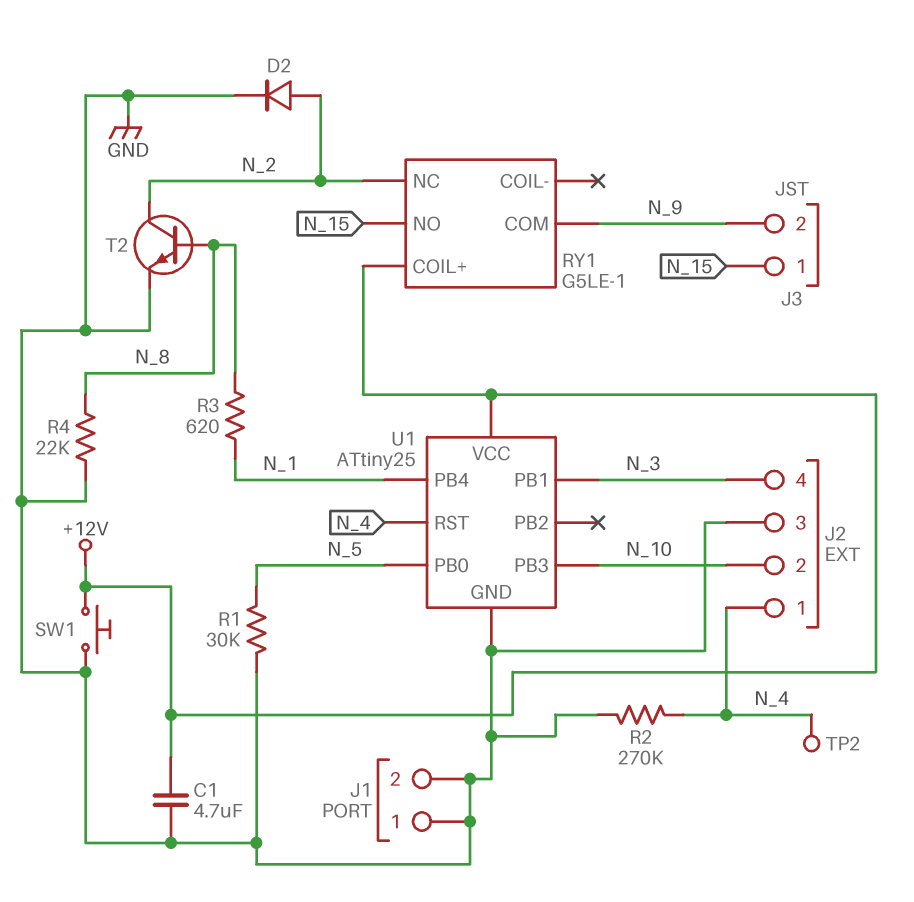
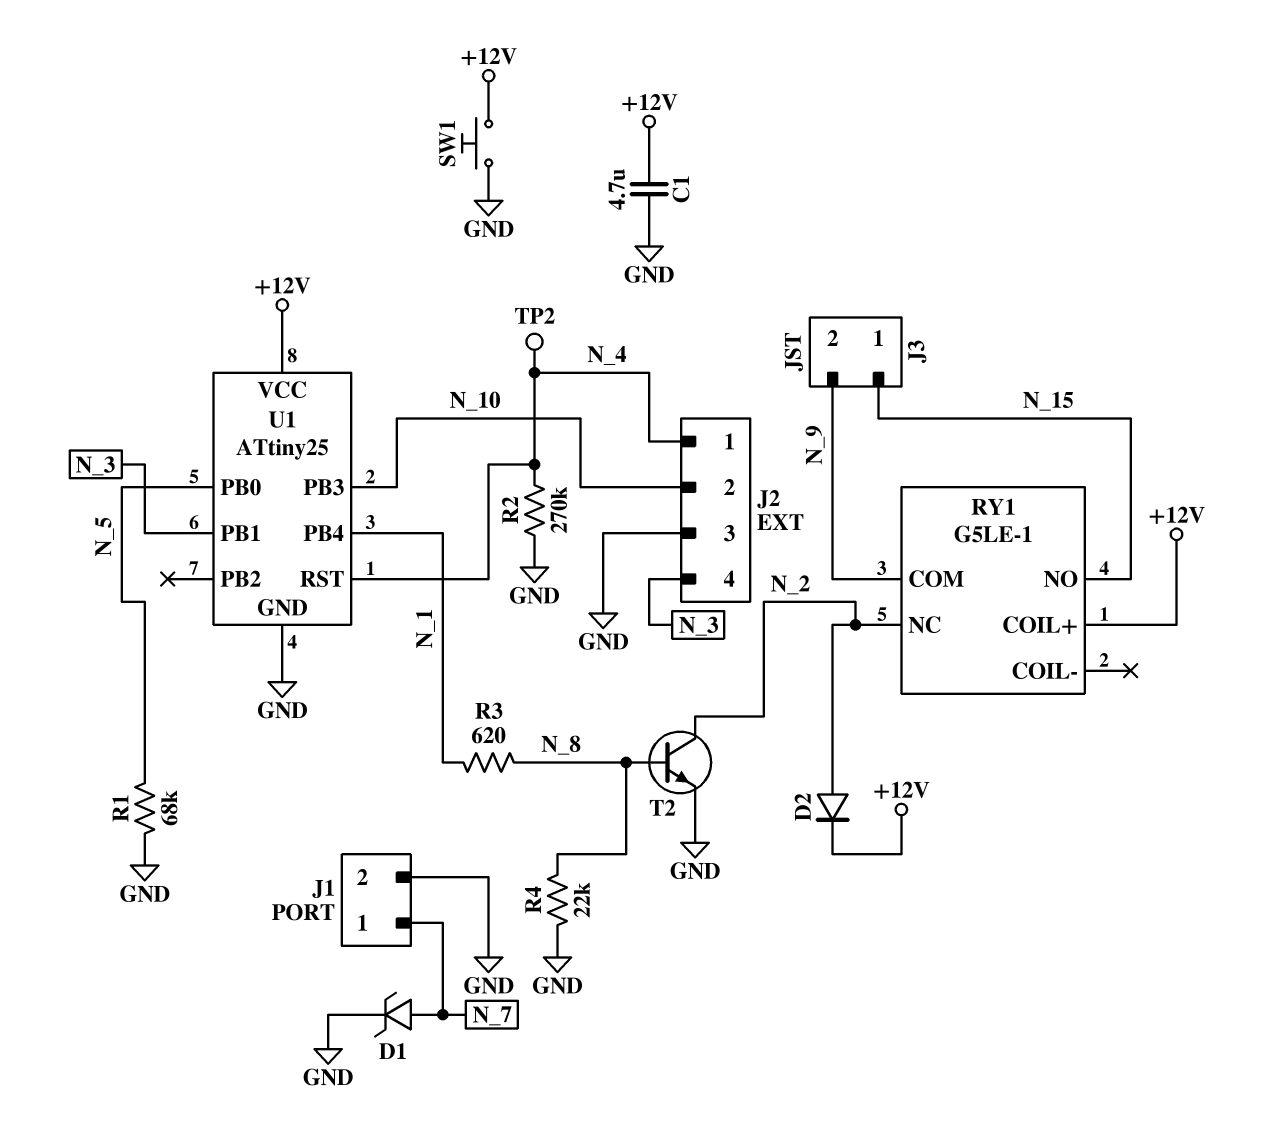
D1: none -> zener (A N_7, K GND)
D2: diode (A N_2, K GND) -> diode (A N_2, K +12V)
J1 pin 1: GND -> N_7
R1: 30k (GND, N_5) -> 68k (GND, N_5)

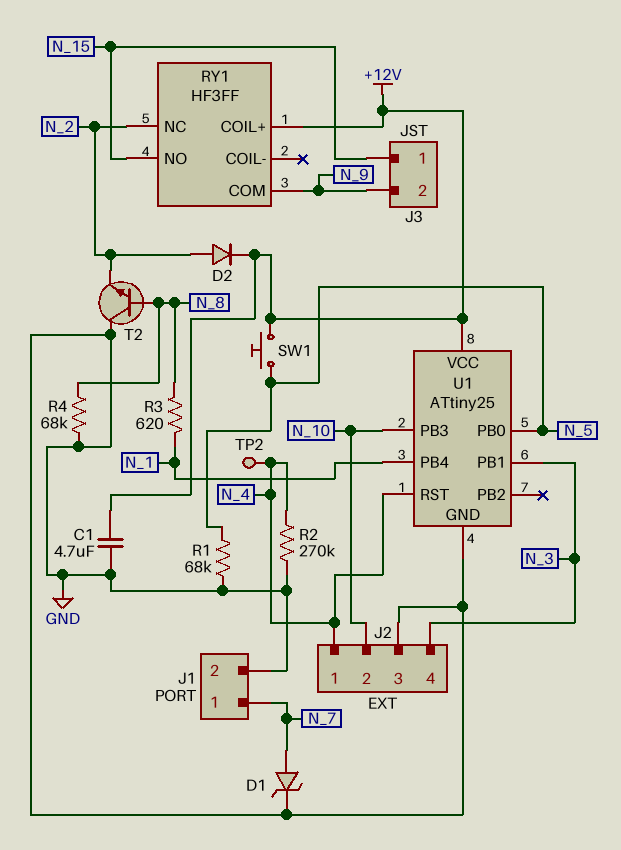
R4: 22k (GND, N_8) -> 68k (GND, N_8)
RY1: G5LE-1 -> HF3FF
SW1: button (+12V, GND) -> button (+12V, N_5)
T2: NPN (B N_8, C N_2, E GND) -> NPN (B N_8, C GND, E N_2)

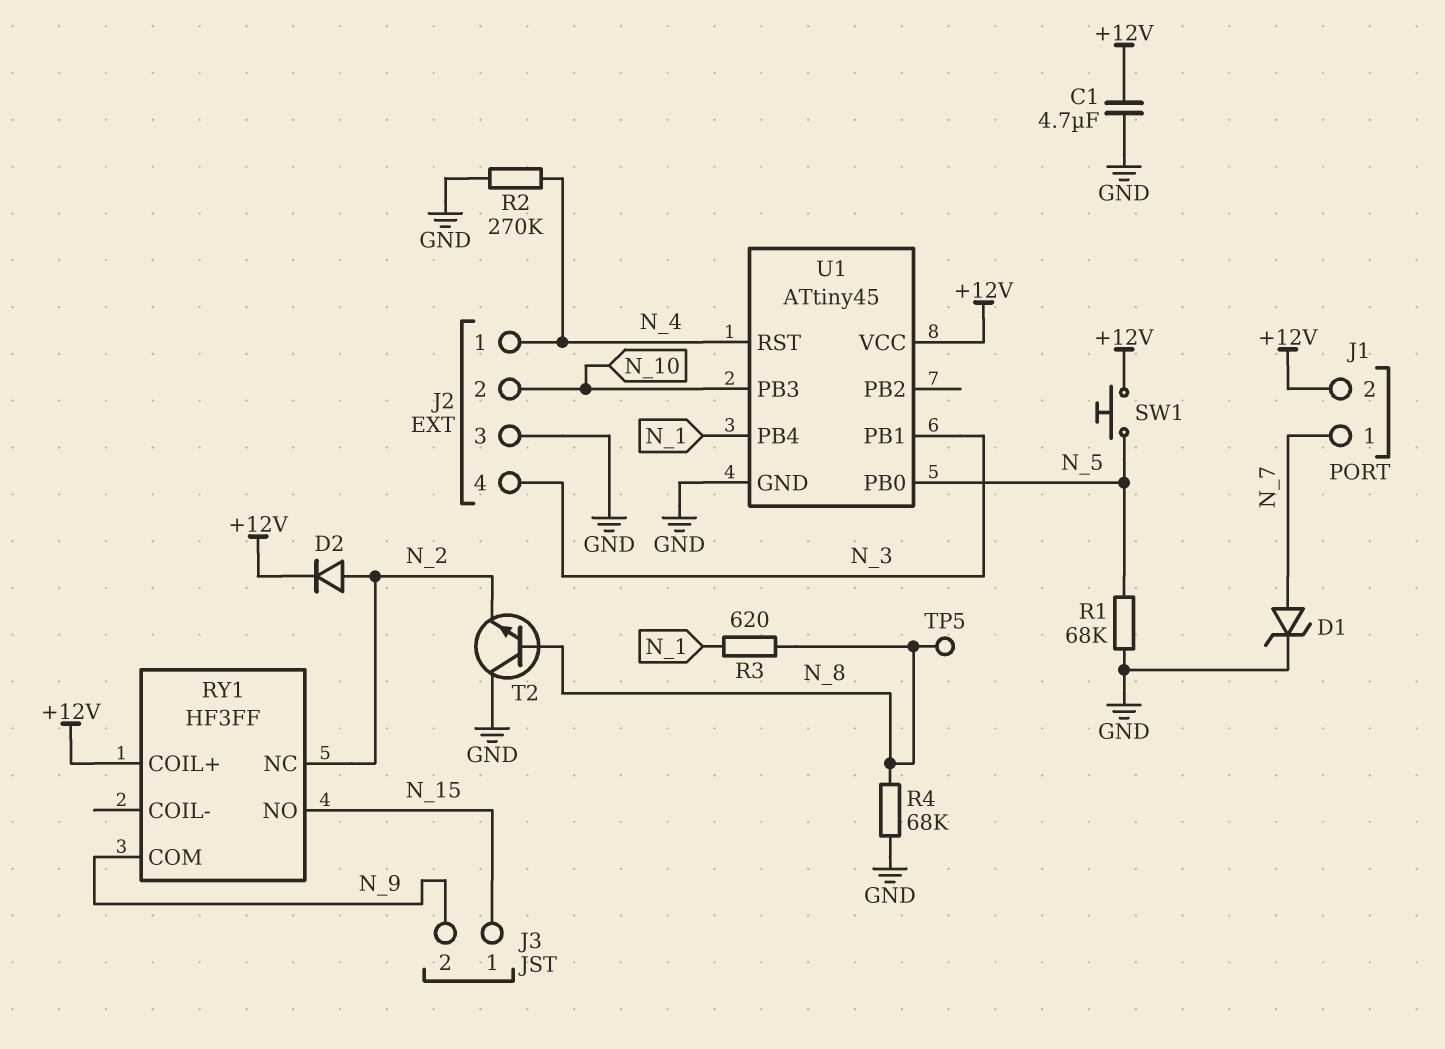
J1 pin 2: GND -> +12V
TP2: test point (N_4) -> none
TP5: none -> test point (N_8)
U1: ATtiny25 -> ATtiny45

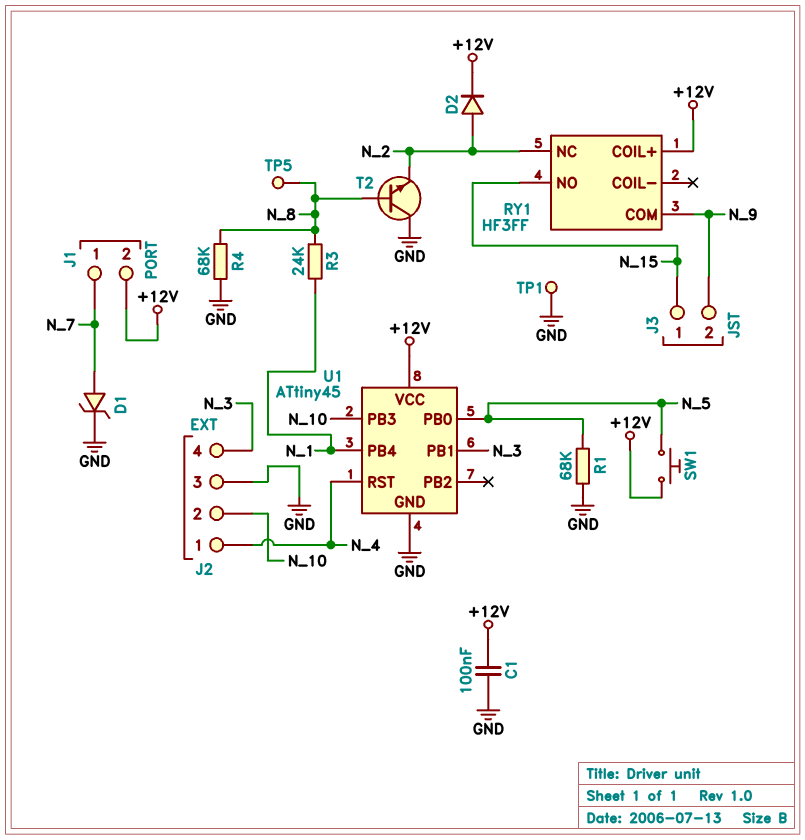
C1: 4.7uF (+12V, GND) -> 100nF (+12V, GND)
R2: 270k (GND, N_4) -> none
R3: 620 (N_1, N_8) -> 24k (N_1, N_8)
TP1: none -> test point (GND)

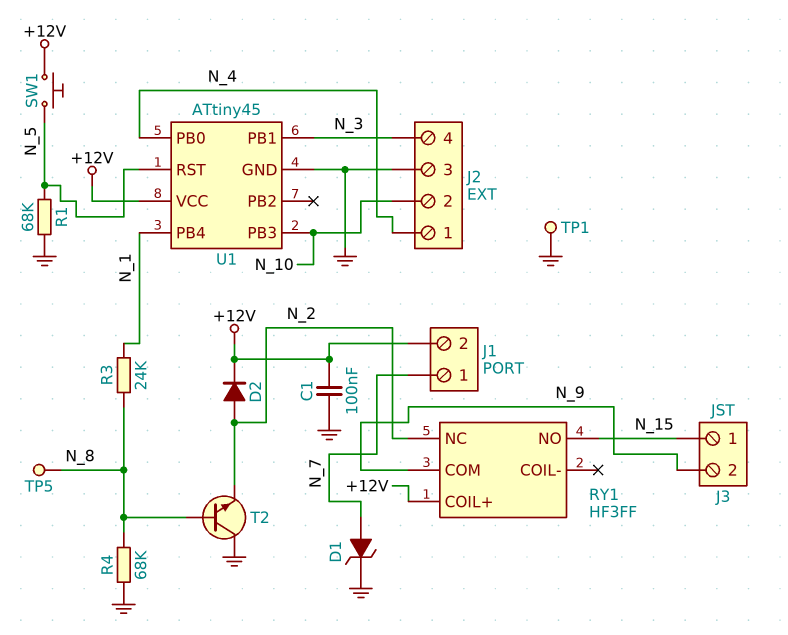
U1 pin PB0: N_5 -> N_4
U1 pin RST: N_4 -> N_5

